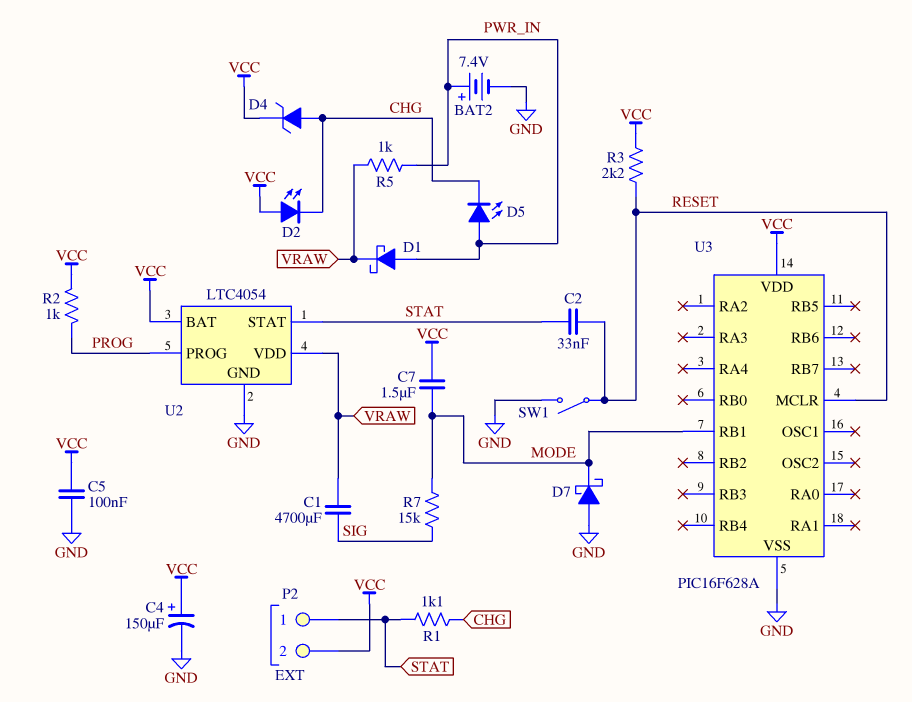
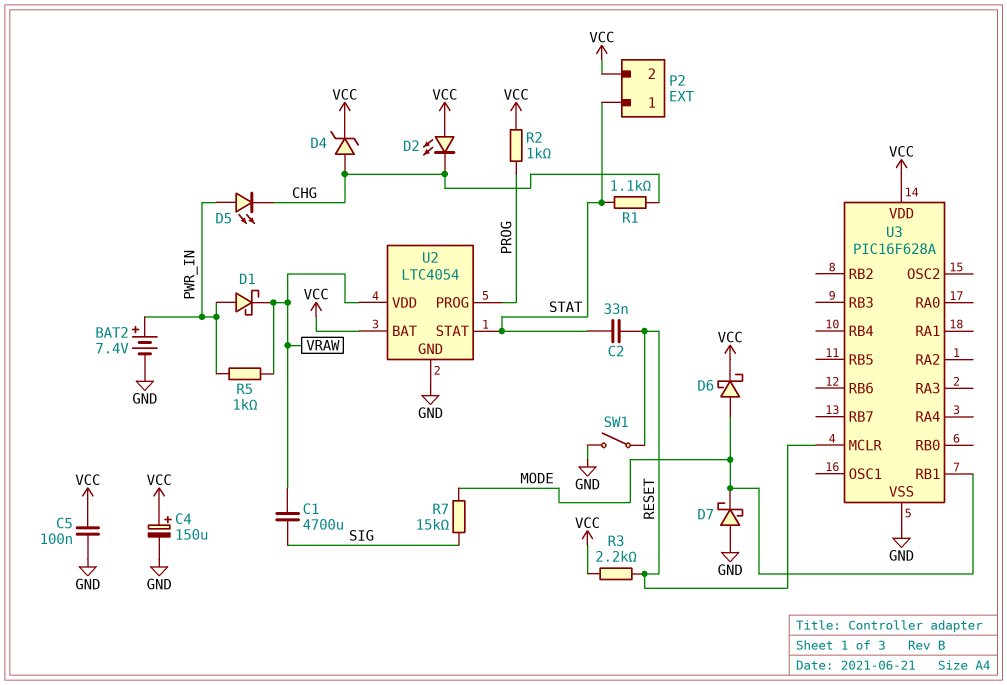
C7: 1.5uF (MODE, VCC) -> none
D6: none -> schottky (A MODE, K VCC)

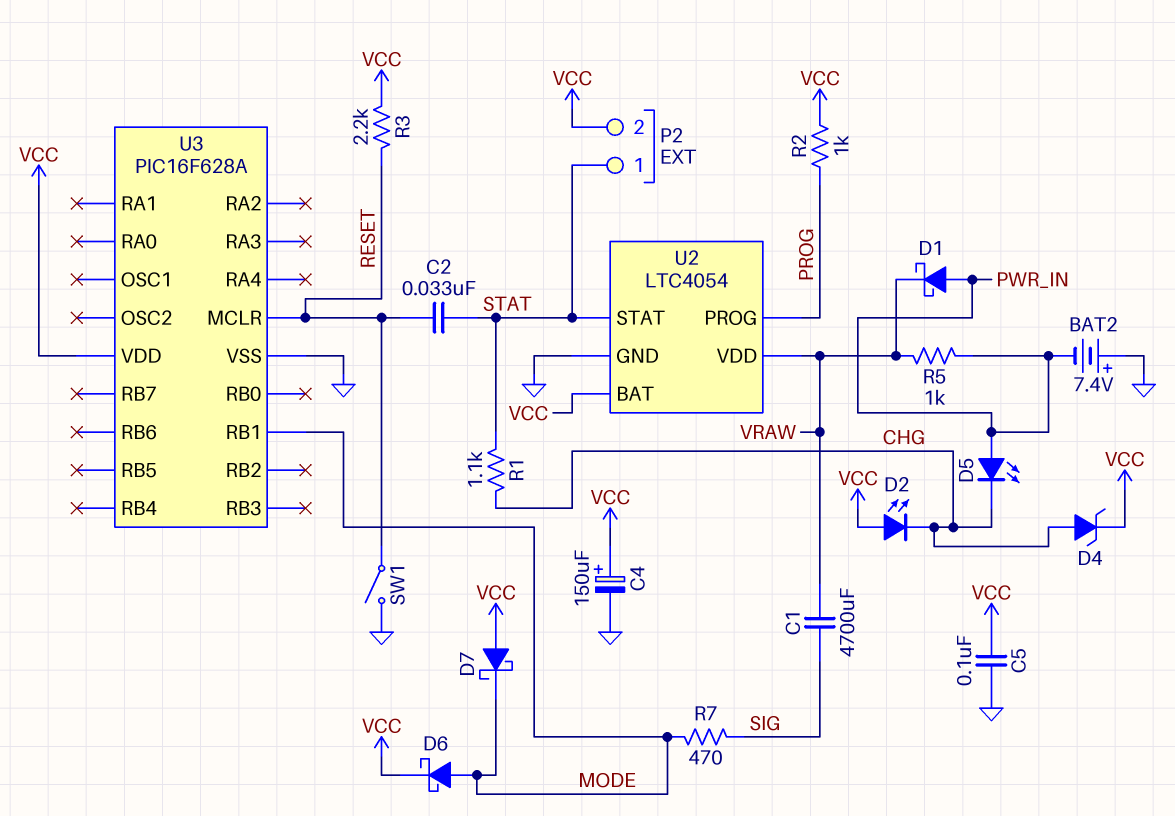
BAT2: 7.4V (plus PWR_IN, minus GND) -> 7.4V (plus GND, minus PWR_IN)
D7: schottky (A GND, K MODE) -> schottky (A VCC, K MODE)
R7: 15k (MODE, SIG) -> 470 (MODE, SIG)

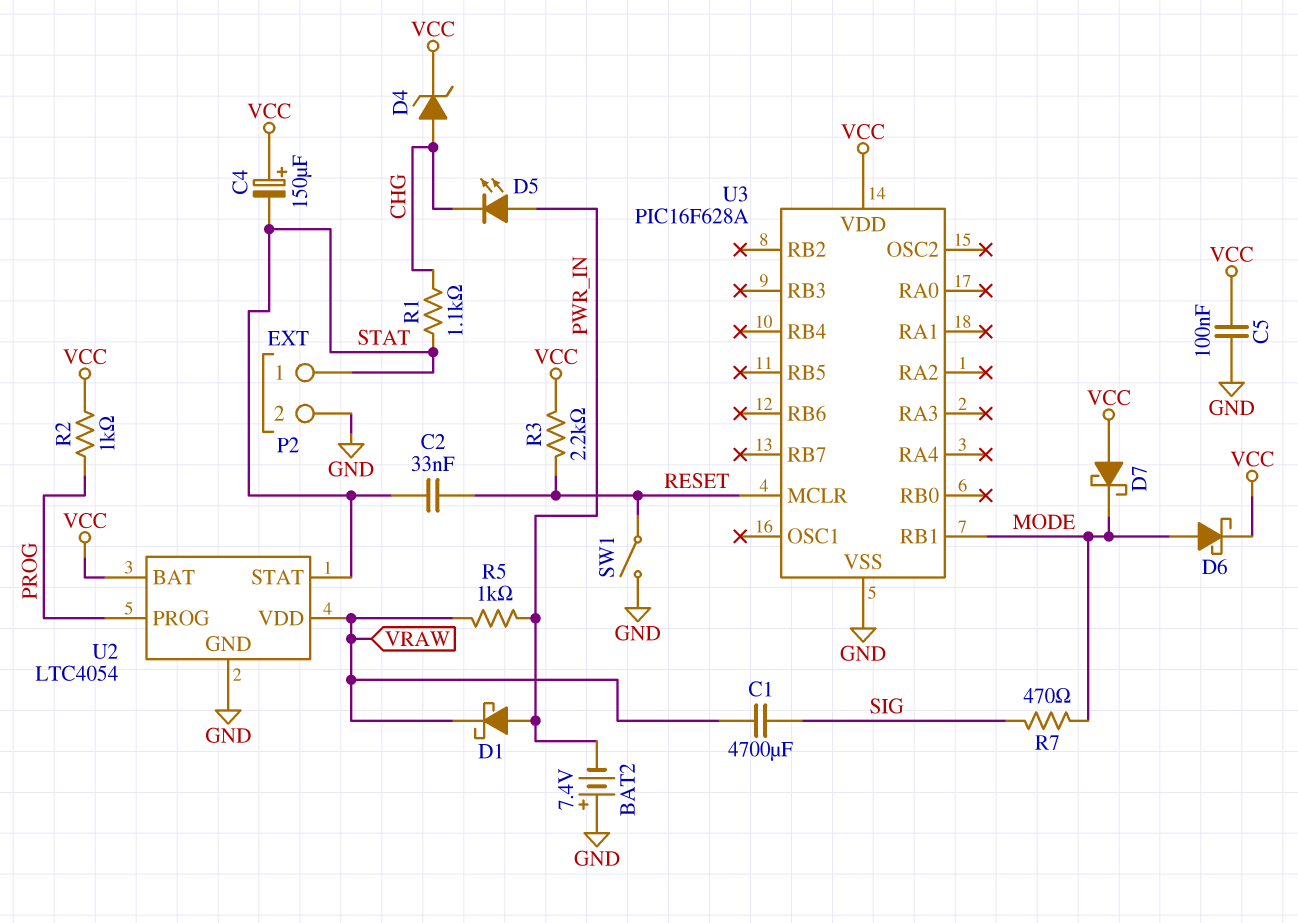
C4: 150uF (plus VCC, minus GND) -> 150uF (plus VCC, minus STAT)
D2: LED (A VCC, K CHG) -> none
P2 pin 2: VCC -> GND

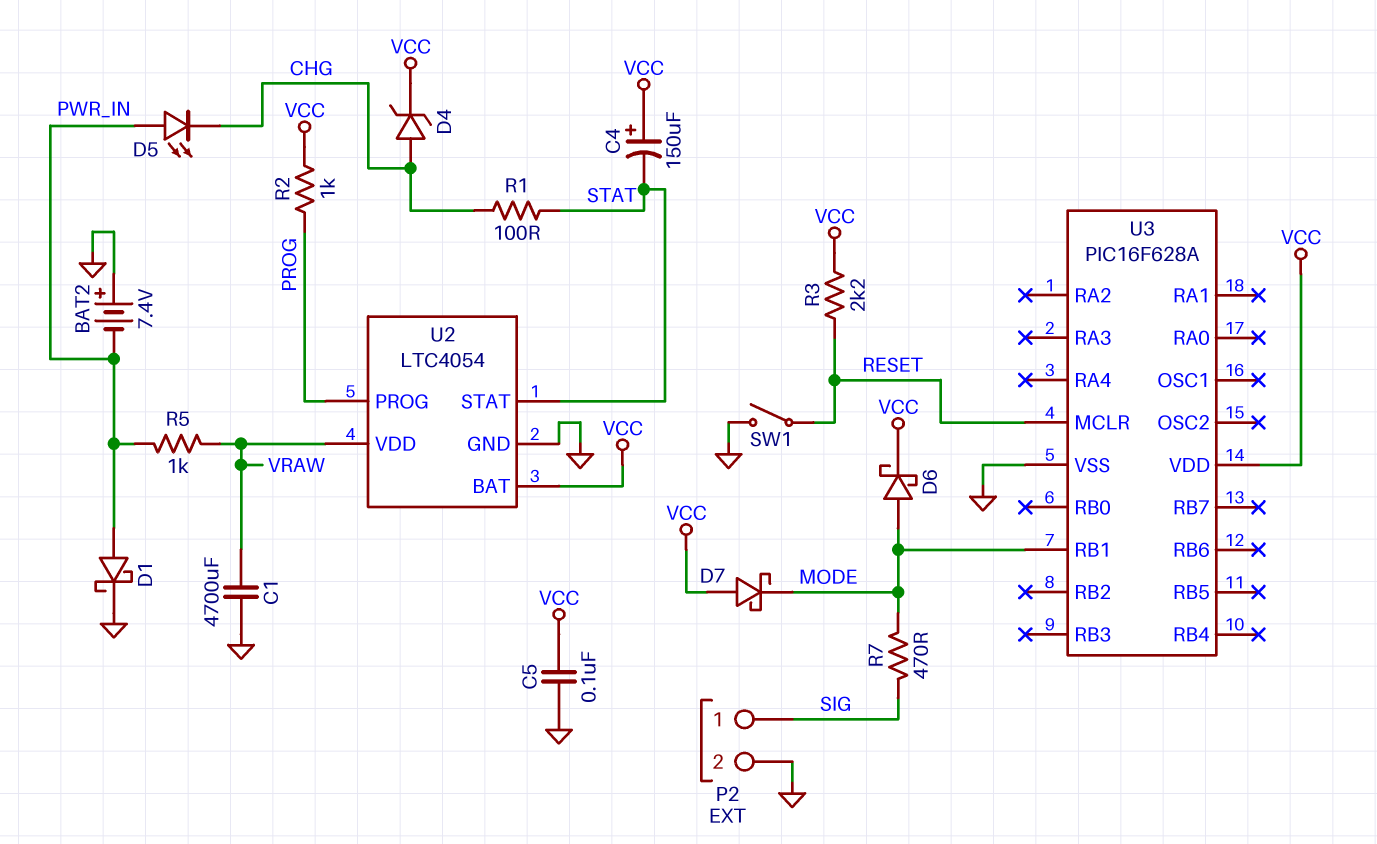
C1: 4700uF (SIG, VRAW) -> 4700uF (GND, VRAW)
C2: 33nF (RESET, STAT) -> none
D1: schottky (A PWR_IN, K VRAW) -> schottky (A PWR_IN, K GND)
P2 pin 1: STAT -> SIG
R1: 1.1k (CHG, STAT) -> 100 (CHG, STAT)

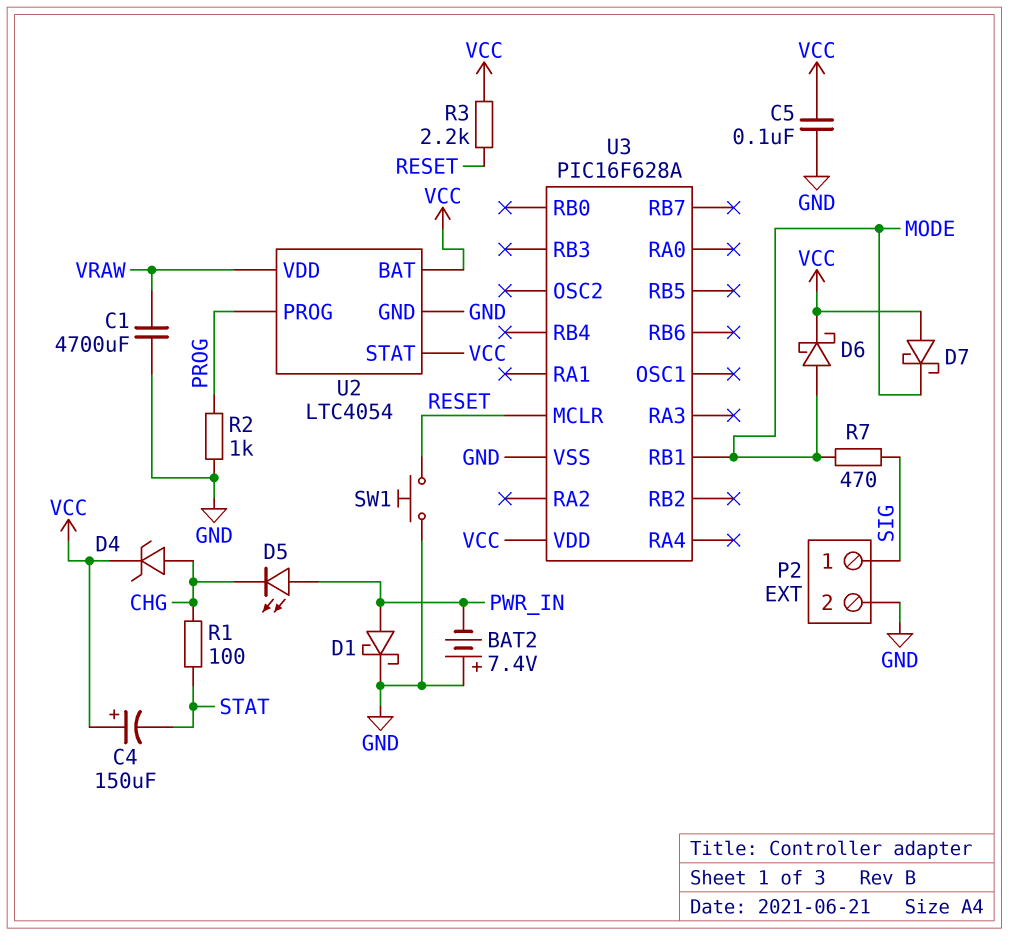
R2: 1k (PROG, VCC) -> 1k (GND, PROG)
R5: 1k (PWR_IN, VRAW) -> none
SW1: switch (GND, RESET) -> button (GND, RESET)
U2 pin STAT: STAT -> VCC

